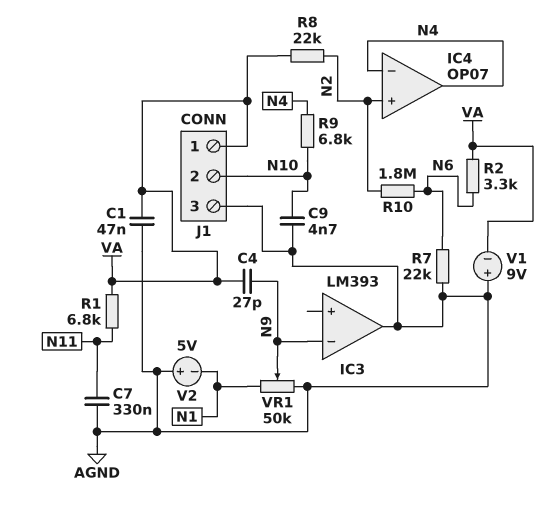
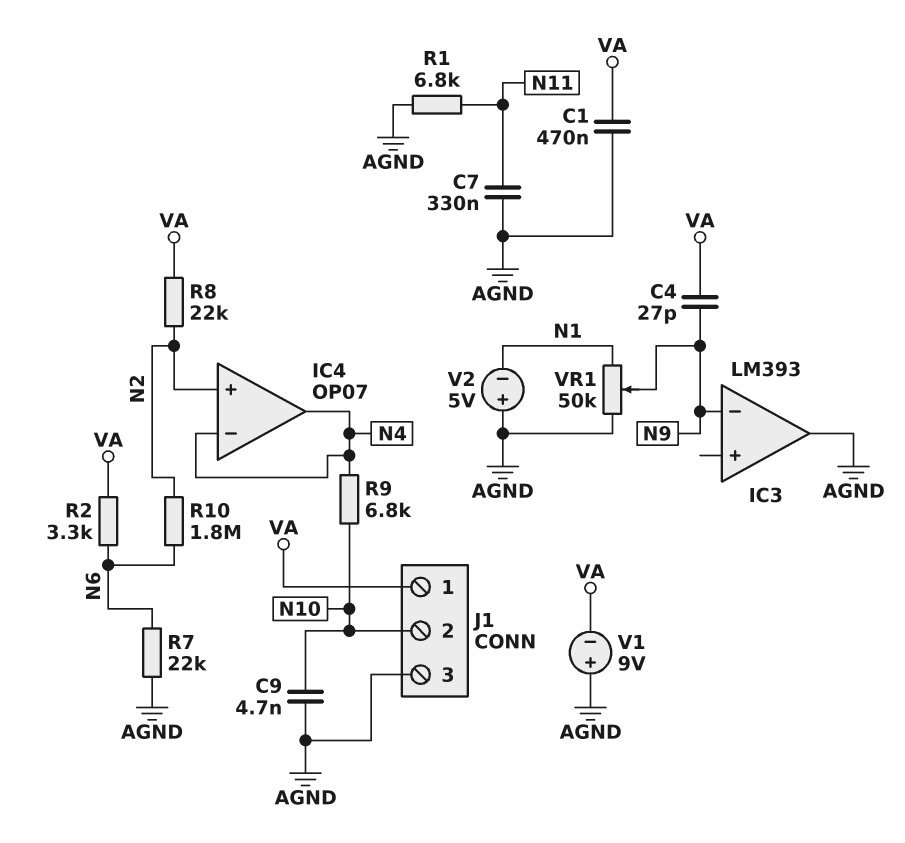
C1: 47nF (AGND, VA) -> 470nF (AGND, VA)
R1: 6.8k (N11, VA) -> 6.8k (AGND, N11)

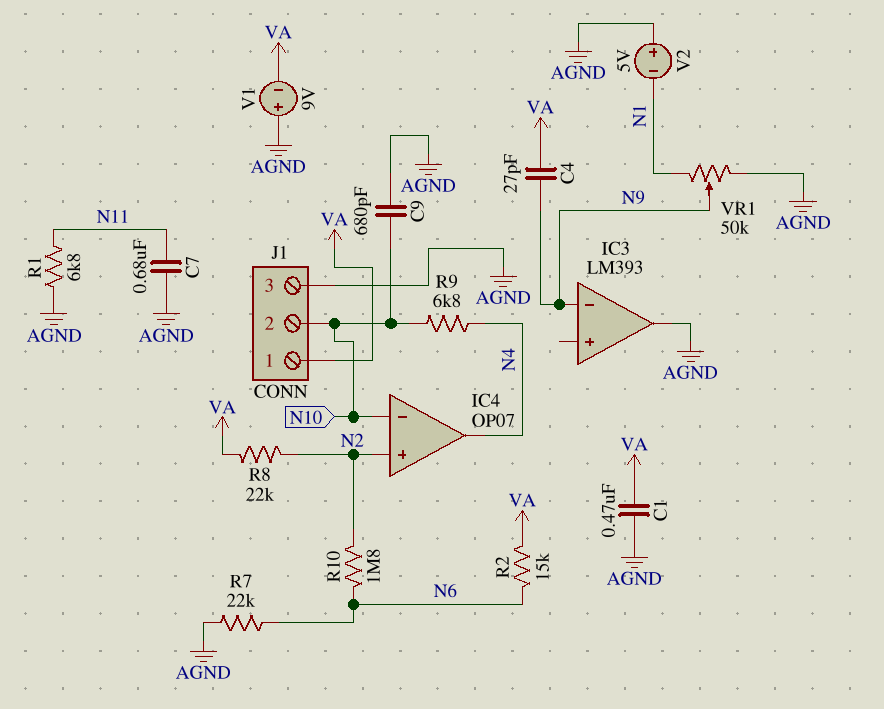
C7: 330nF (AGND, N11) -> 680nF (AGND, N11)
C9: 4.7nF (AGND, N10) -> 680pF (AGND, N10)
IC4 pin in-: N4 -> N10
R2: 3.3k (N6, VA) -> 15k (N6, VA)

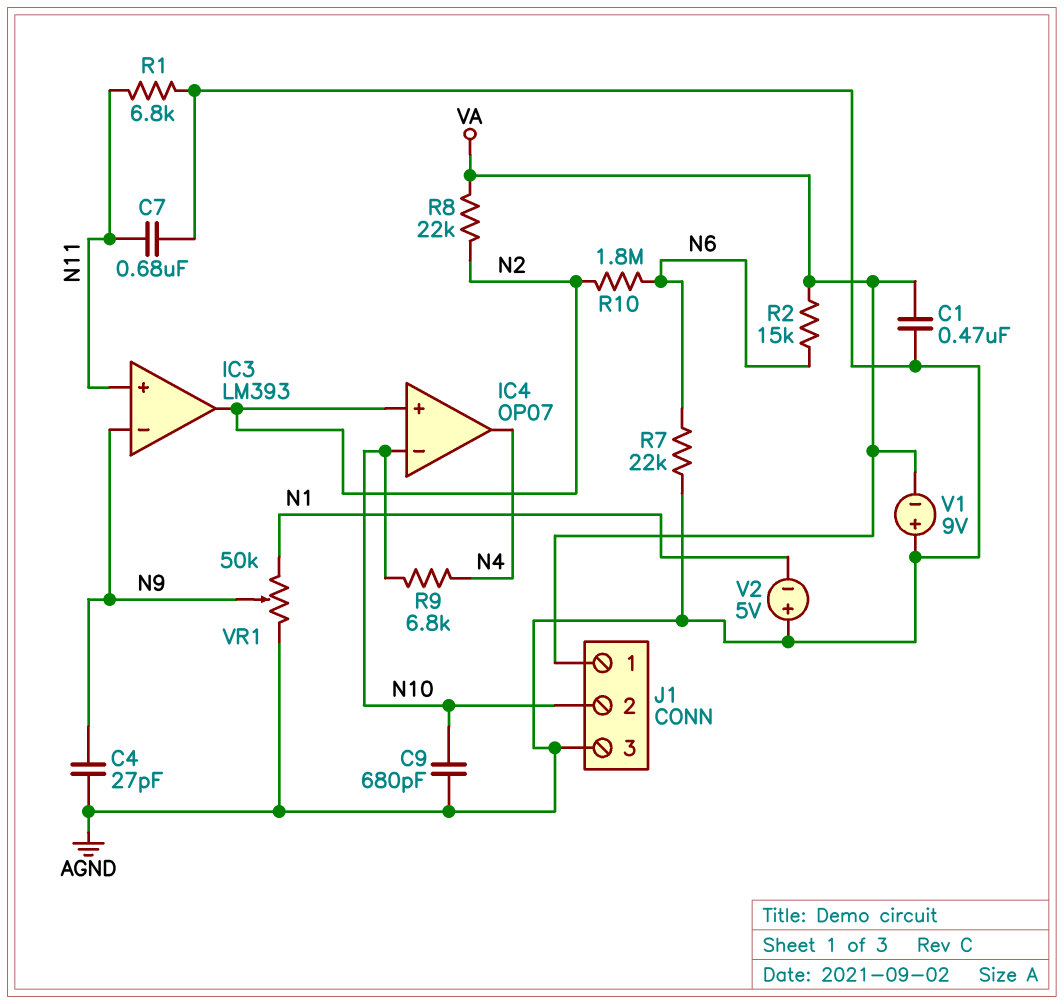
C4: 27pF (N9, VA) -> 27pF (AGND, N9)
IC3 pin in+: none -> N11
IC3 pin out: AGND -> N2

